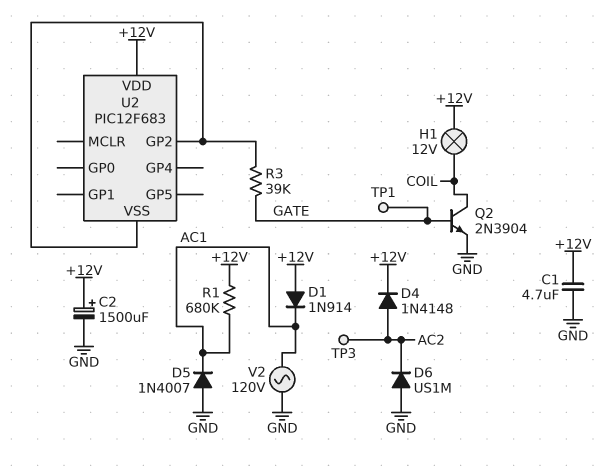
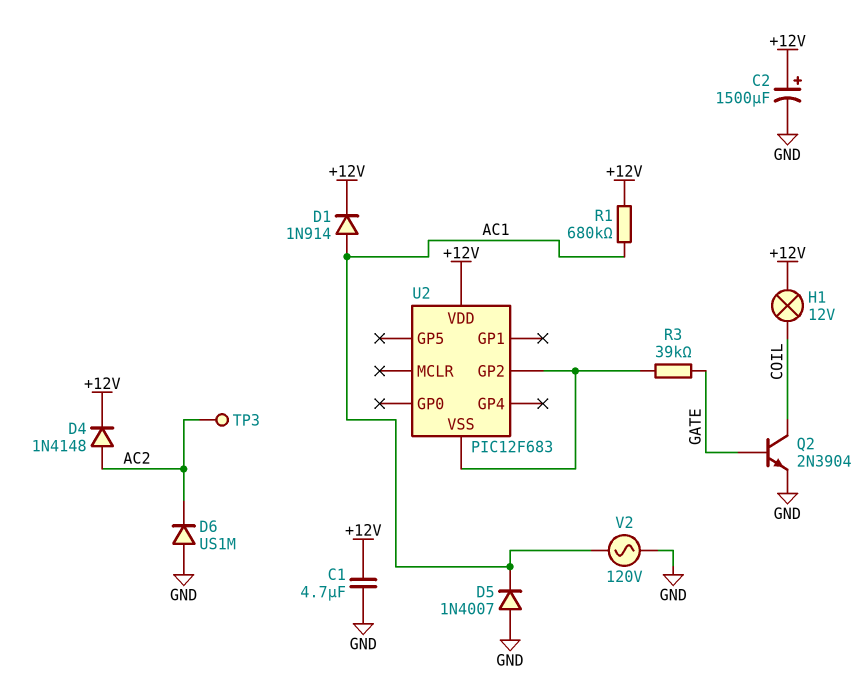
D1: diode 1N914 (A +12V, K AC1) -> diode 1N914 (A AC1, K +12V)
TP1: test point (GATE) -> none

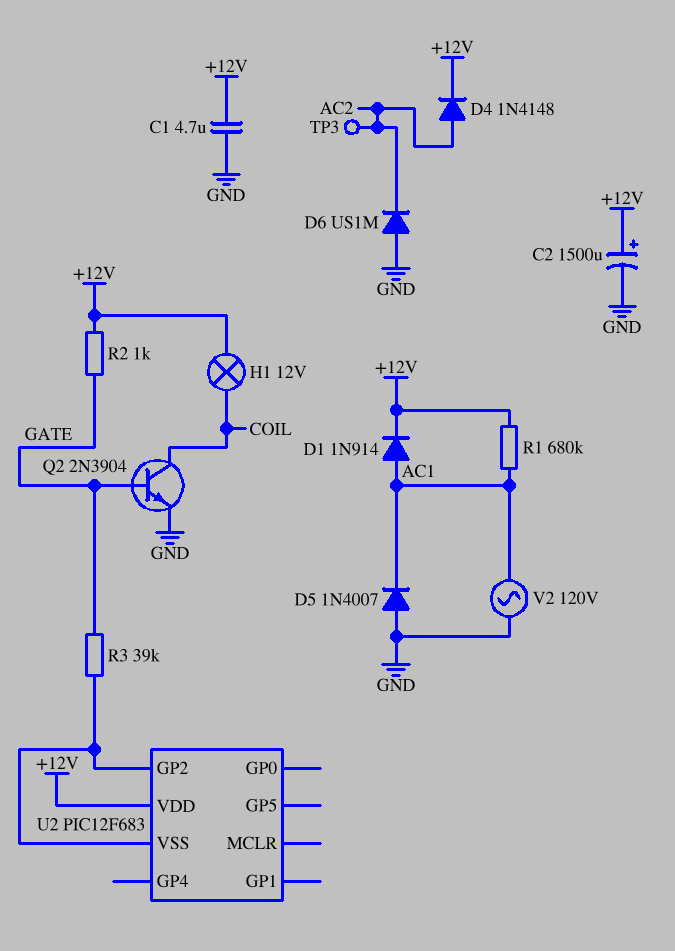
R2: none -> 1k (+12V, GATE)

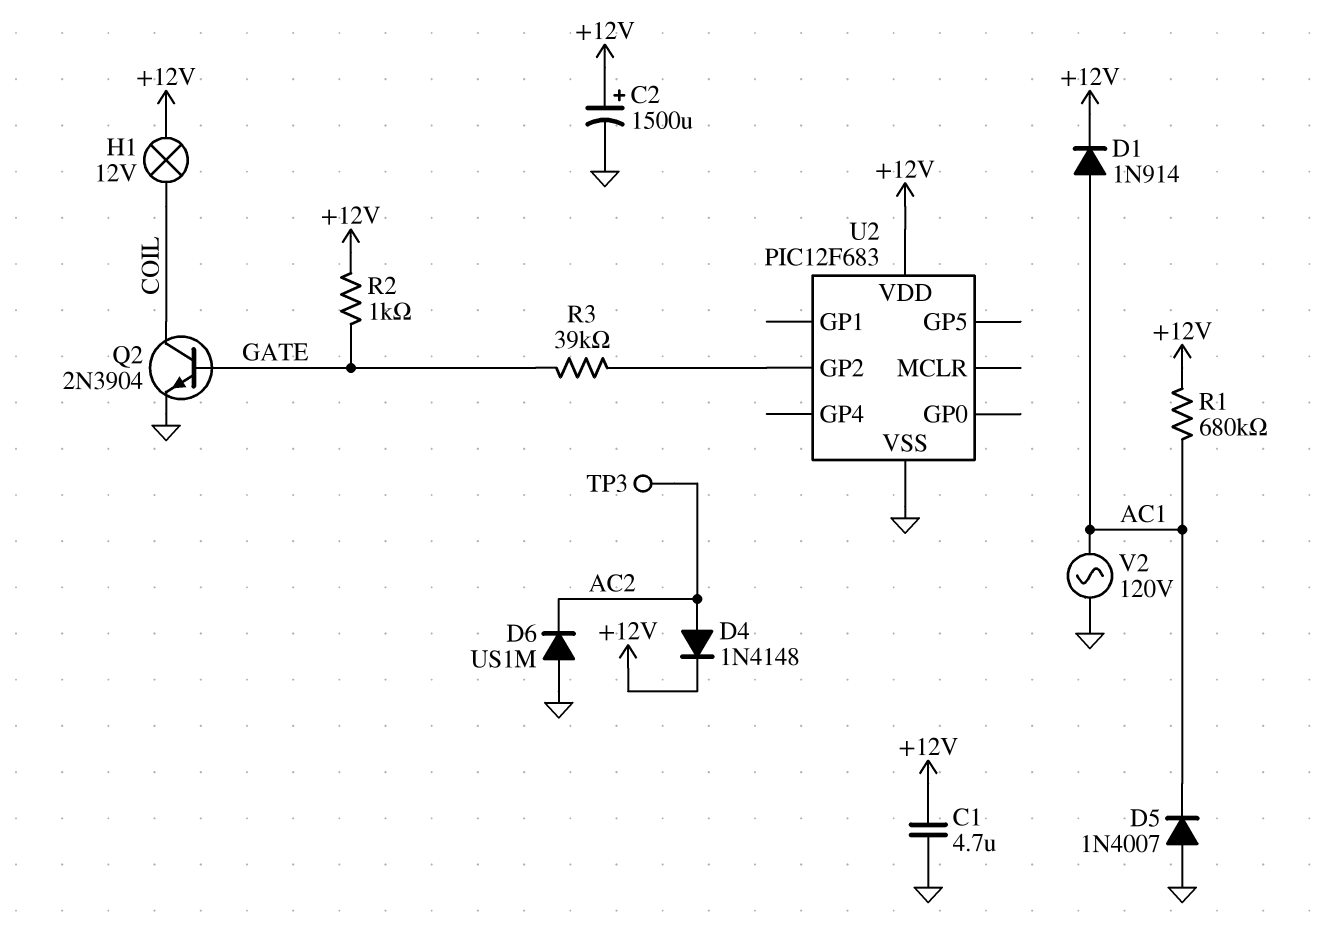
U2 pin VSS: U2/GP2 -> GND

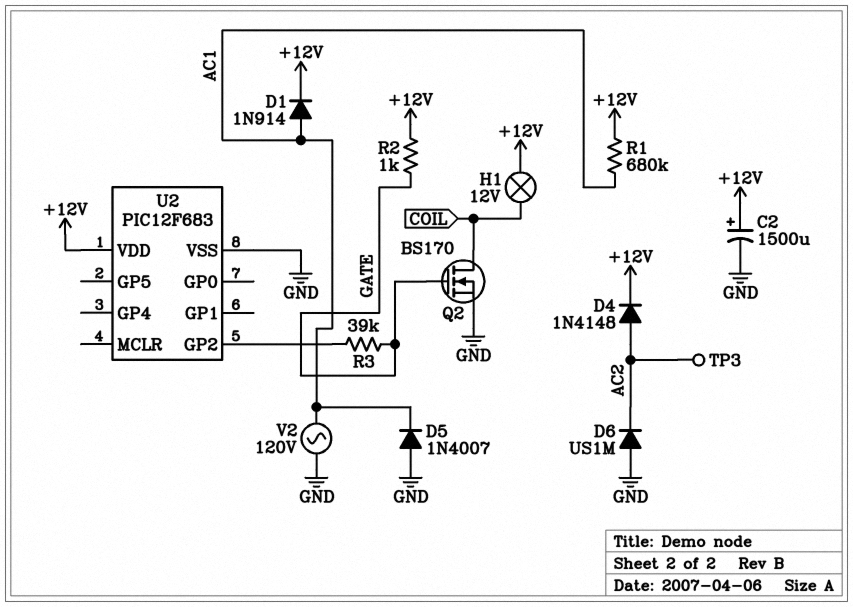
C1: 4.7uF (+12V, GND) -> none
Q2: NPN 2N3904 (B GATE, C COIL, E GND) -> NMOS BS170 (G GATE, D COIL, S GND)

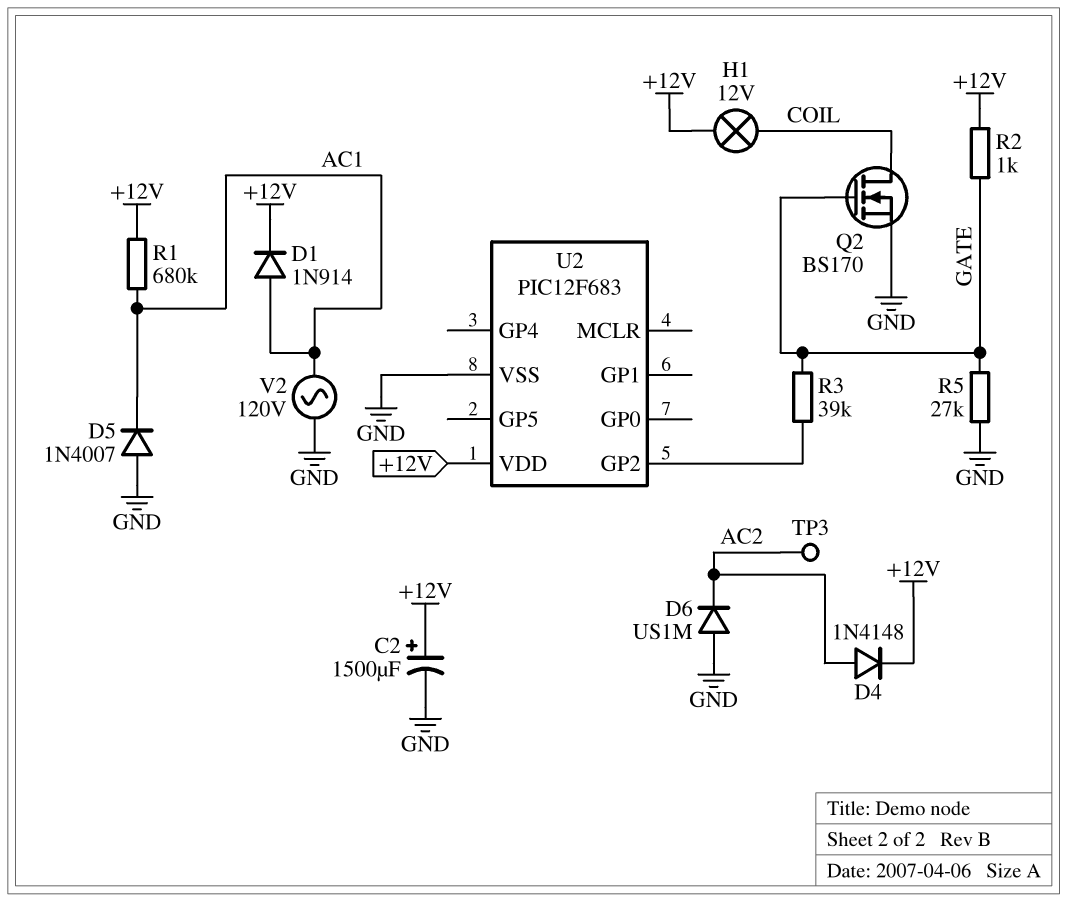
R5: none -> 27k (GATE, GND)

